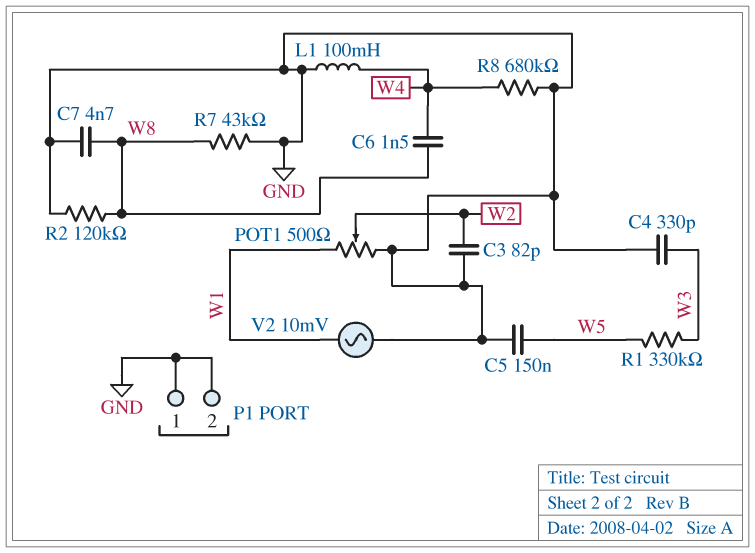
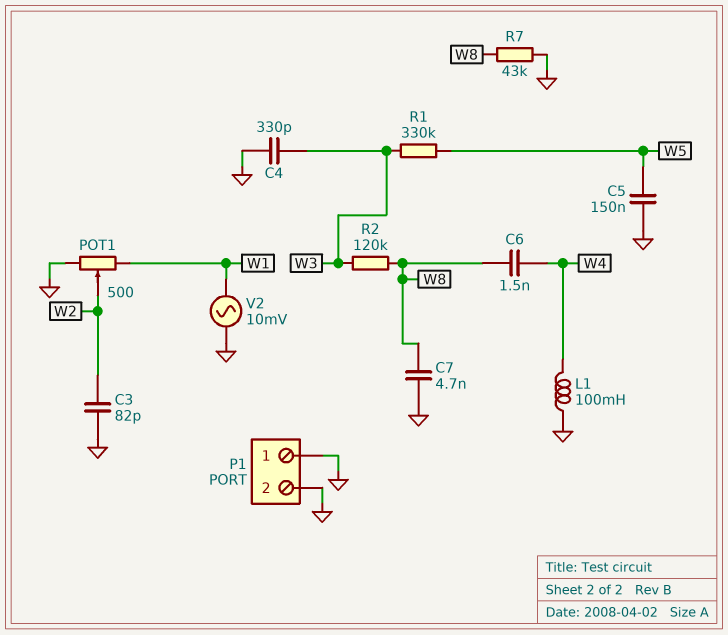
R2: 120k (GND, W8) -> 120k (W3, W8)
R8: 680k (GND, W4) -> none

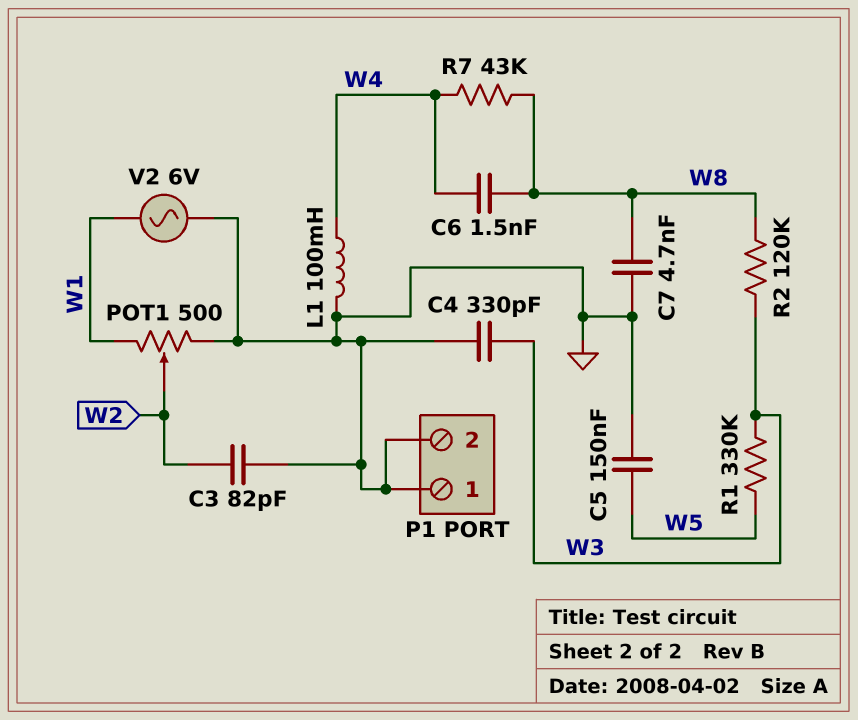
R7: 43k (GND, W8) -> 43k (W4, W8)
V2: AC 10mV (GND, W1) -> AC 6V (GND, W1)

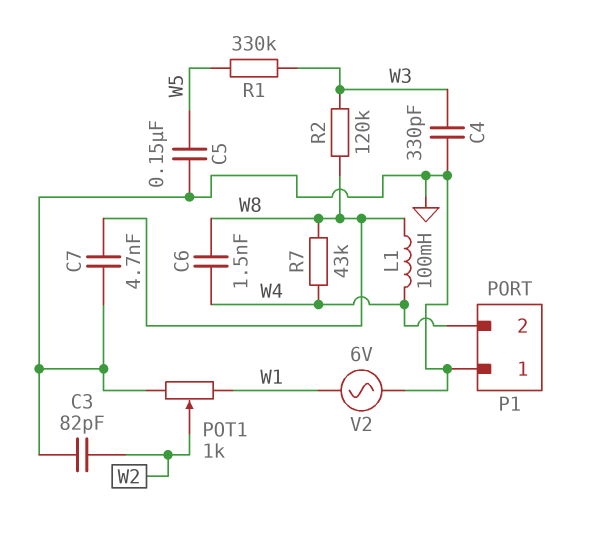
L1: 100mH (GND, W4) -> 100mH (W4, W8)
P1 pin 2: GND -> W4
POT1: 500 (GND, W1, wiper W2) -> 1k (GND, W1, wiper W2)

